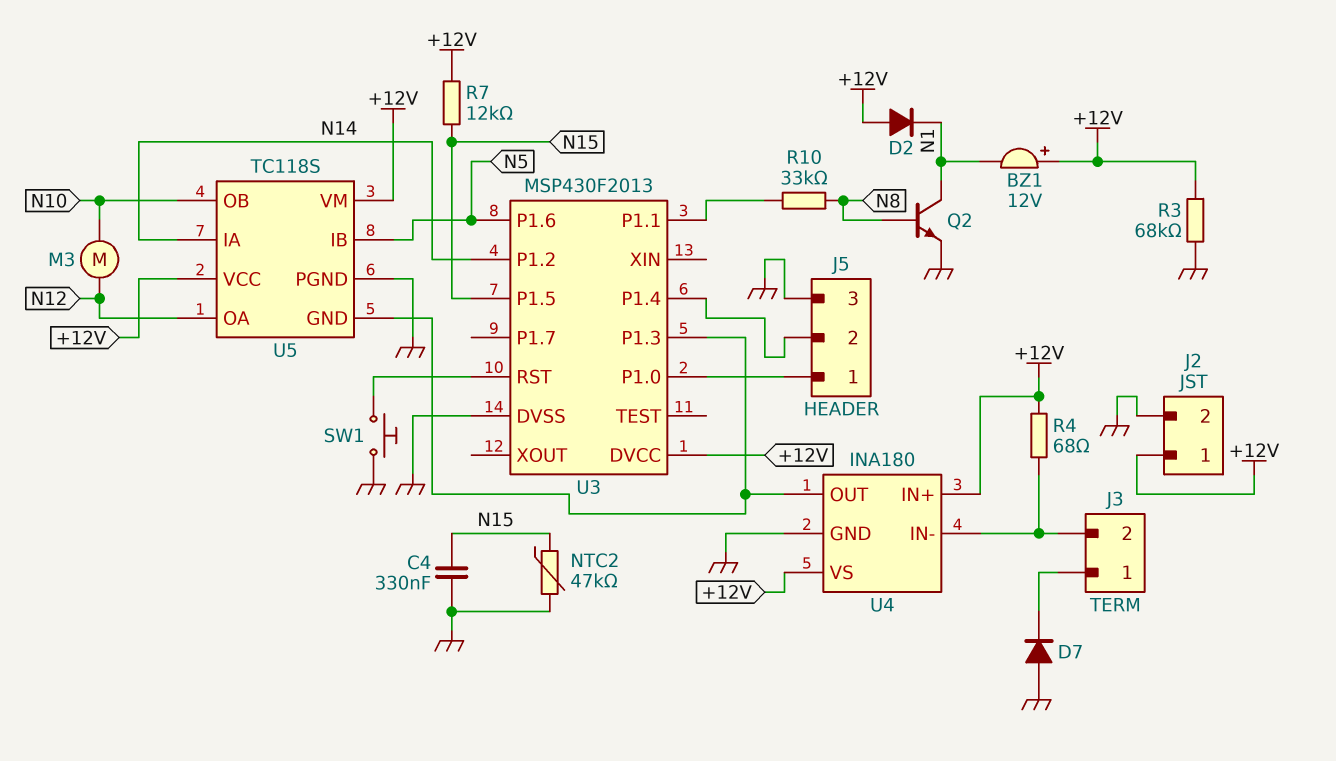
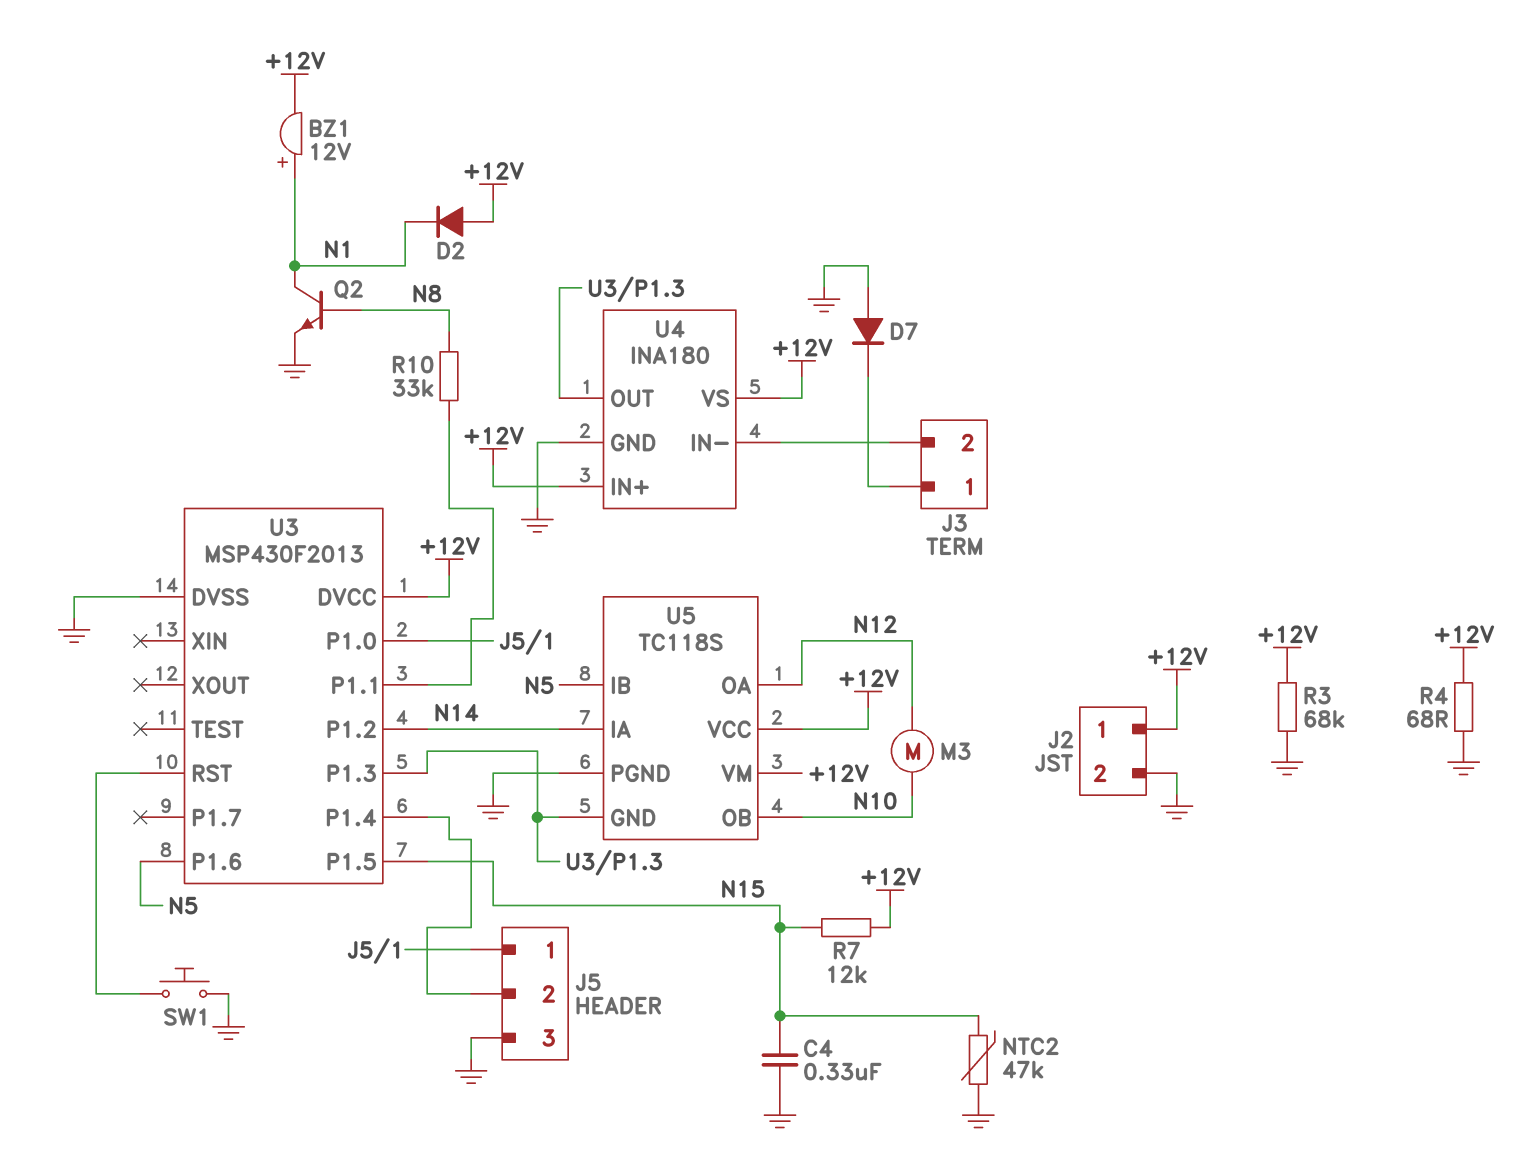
BZ1: buzzer 12V (plus +12V, minus N1) -> buzzer 12V (plus N1, minus +12V)
R4: 68 (+12V, J3/2) -> 68 (+12V, GND)

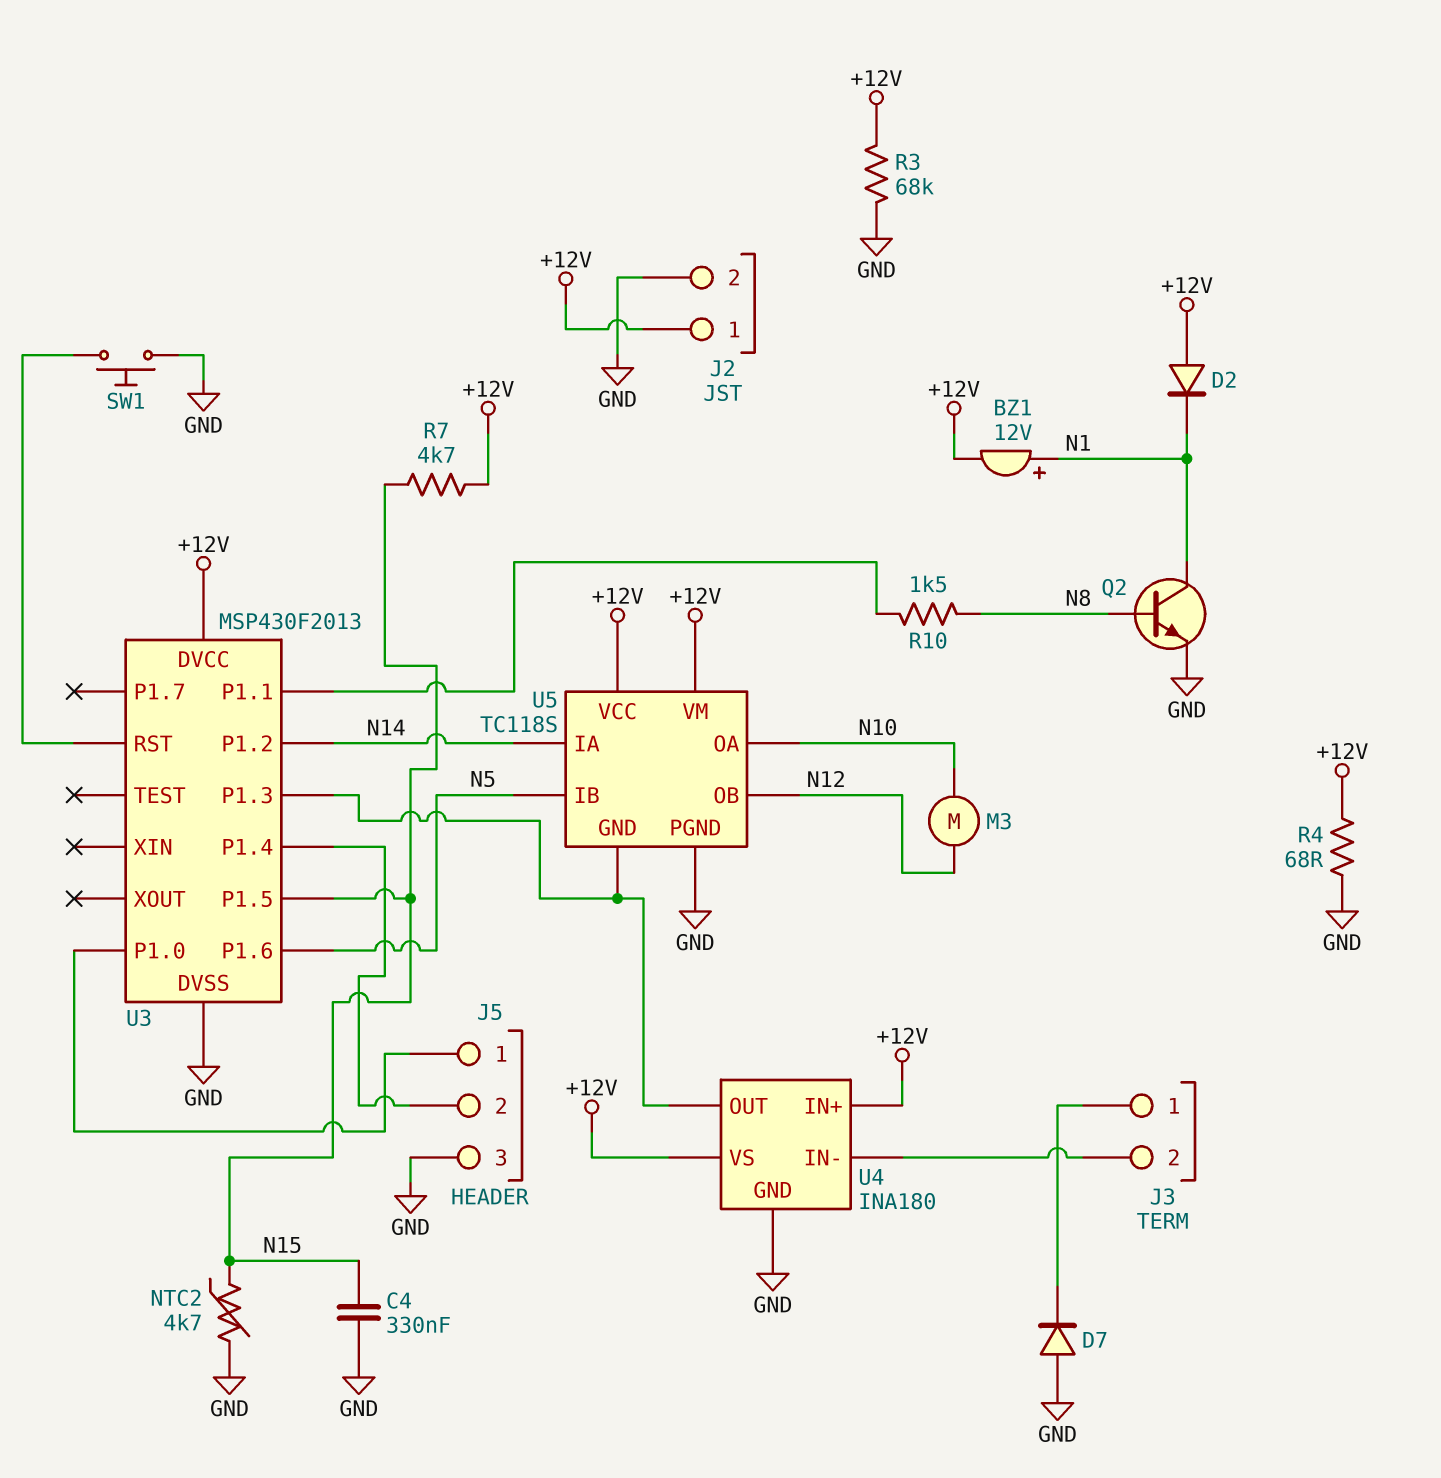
NTC2: 47k (GND, N15) -> 4.7k (GND, N15)
R7: 12k (+12V, N15) -> 4.7k (+12V, N15)
R10: 33k (N8, U3/P1.1) -> 1.5k (N8, U3/P1.1)
U5 pin OA: N12 -> N10
U5 pin OB: N10 -> N12

